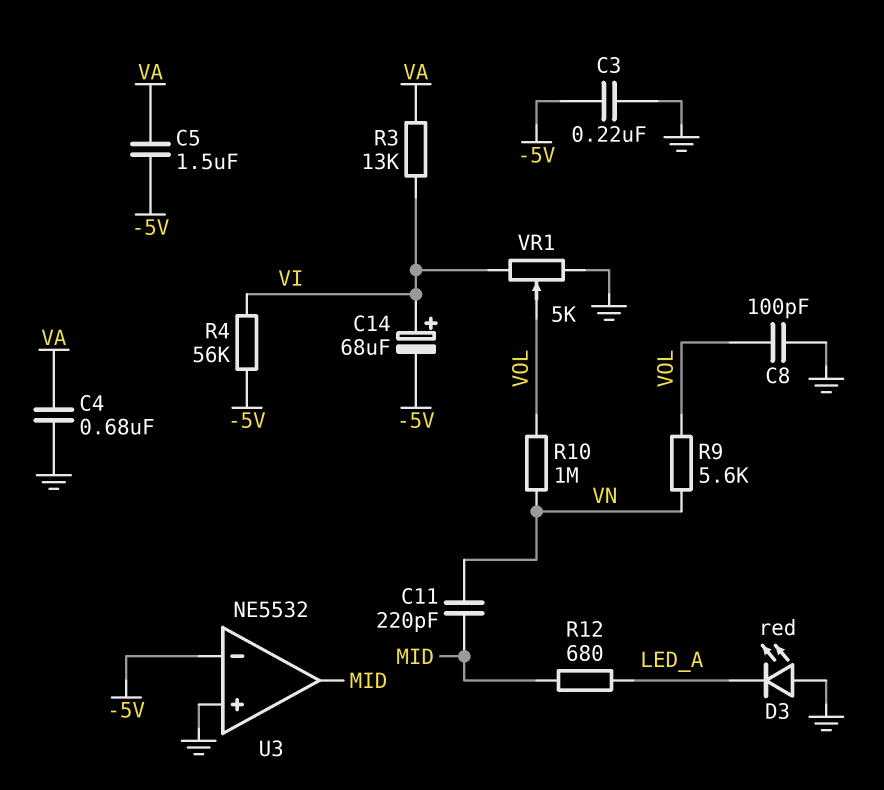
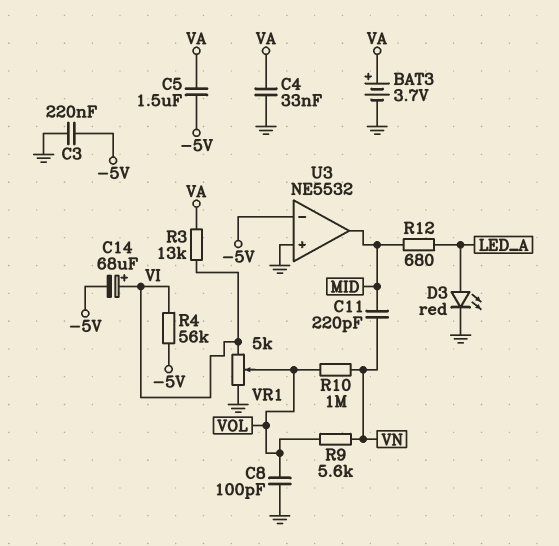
BAT3: none -> 3.7V (plus VA, minus GND)
C4: 680nF (GND, VA) -> 33nF (GND, VA)
D3: LED red (A GND, K LED_A) -> LED red (A LED_A, K GND)

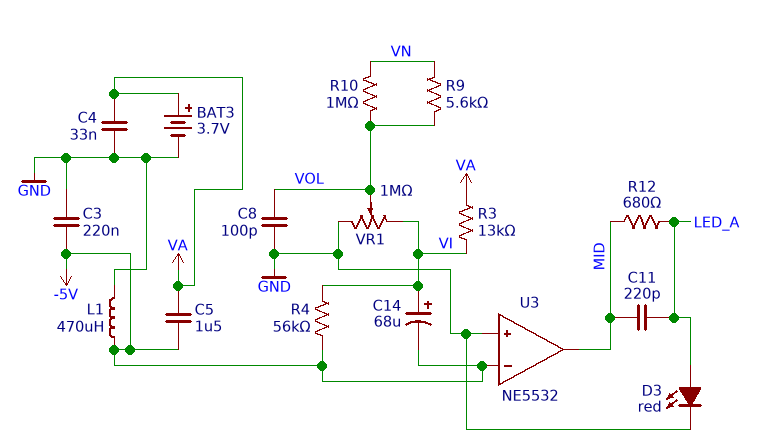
C11: 220pF (MID, VN) -> 220pF (LED_A, MID)
L1: none -> 470uH (-5V, GND)
VR1: 5k (GND, VI, wiper VOL) -> 1M (GND, VI, wiper VOL)

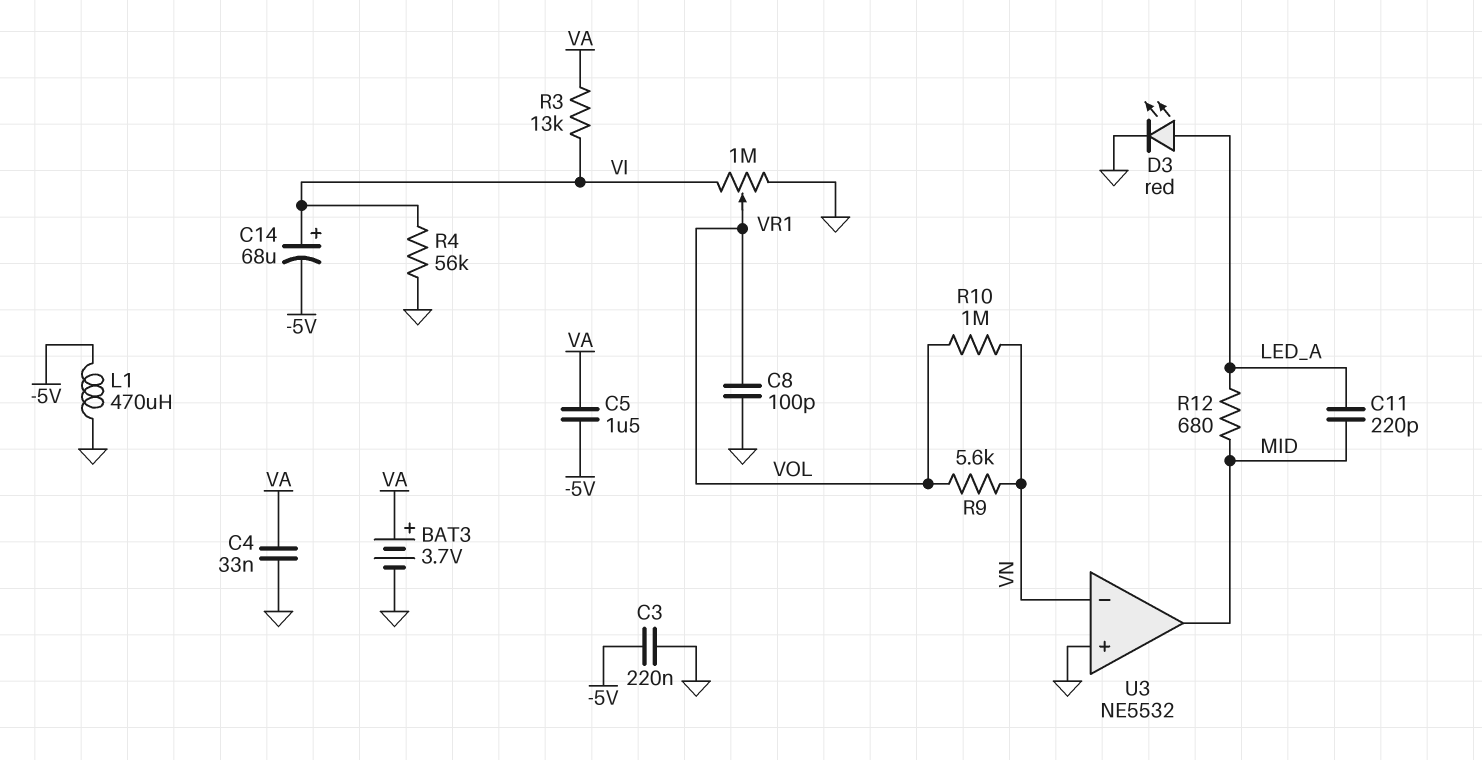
R4: 56k (-5V, VI) -> 56k (GND, VI)
U3 pin in-: -5V -> VN

